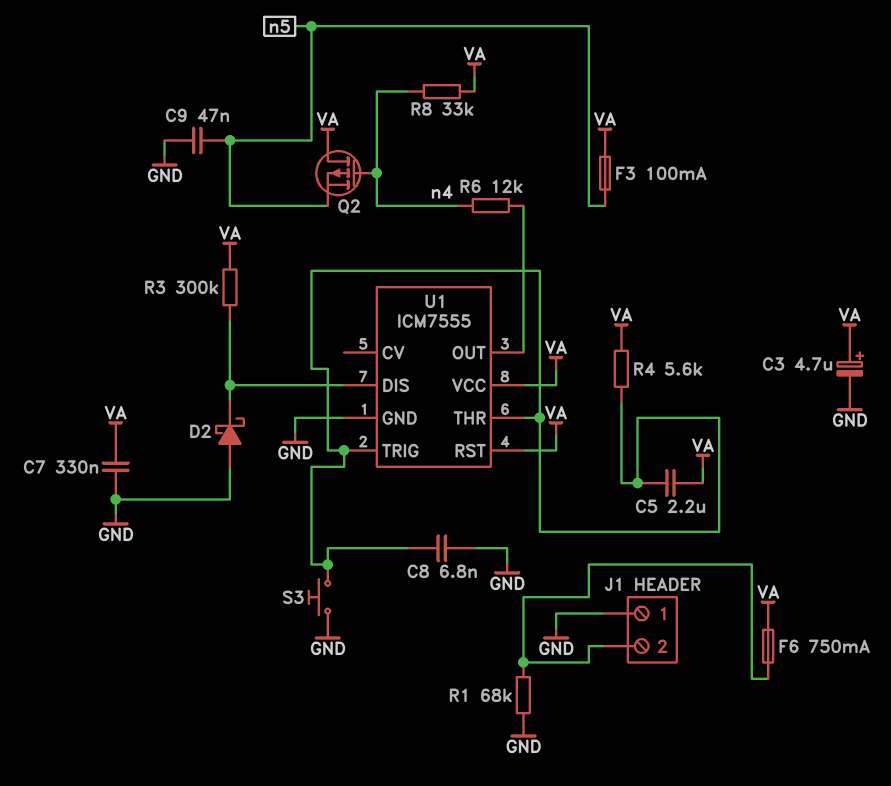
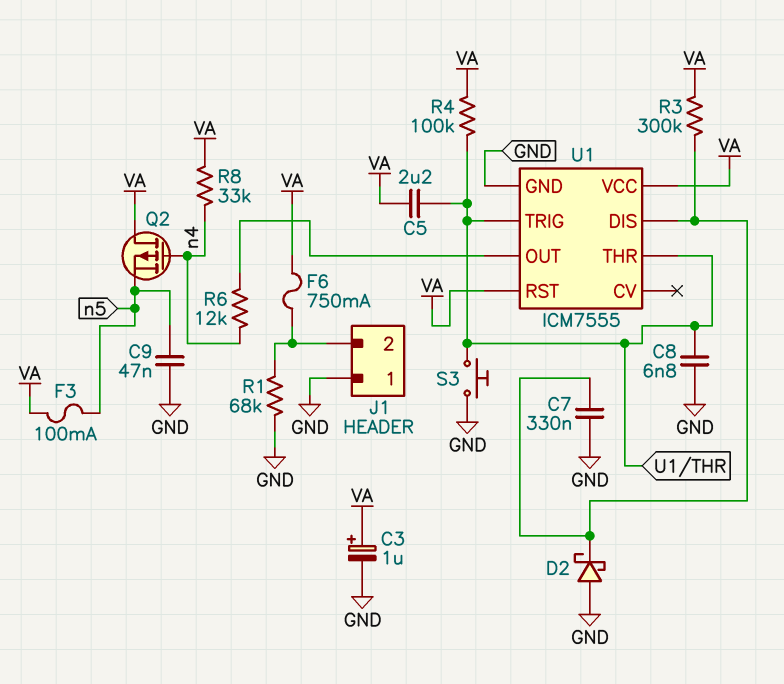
C3: 4.7uF (plus VA, minus GND) -> 1uF (plus VA, minus GND)
C7: 330nF (GND, VA) -> 330nF (GND, U1/DIS)
R4: 5.6k (U1/THR, VA) -> 100k (U1/THR, VA)

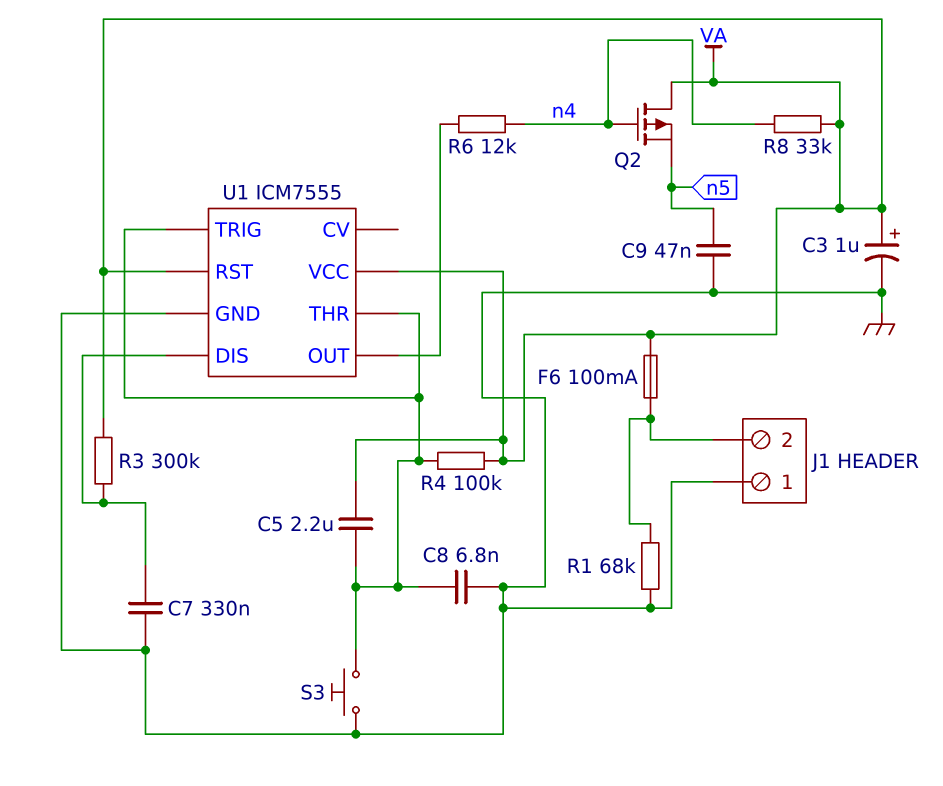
D2: schottky (A GND, K U1/DIS) -> none
F3: 100mA (VA, n5) -> none
F6: 750mA (J1/2, VA) -> 100mA (J1/2, VA)

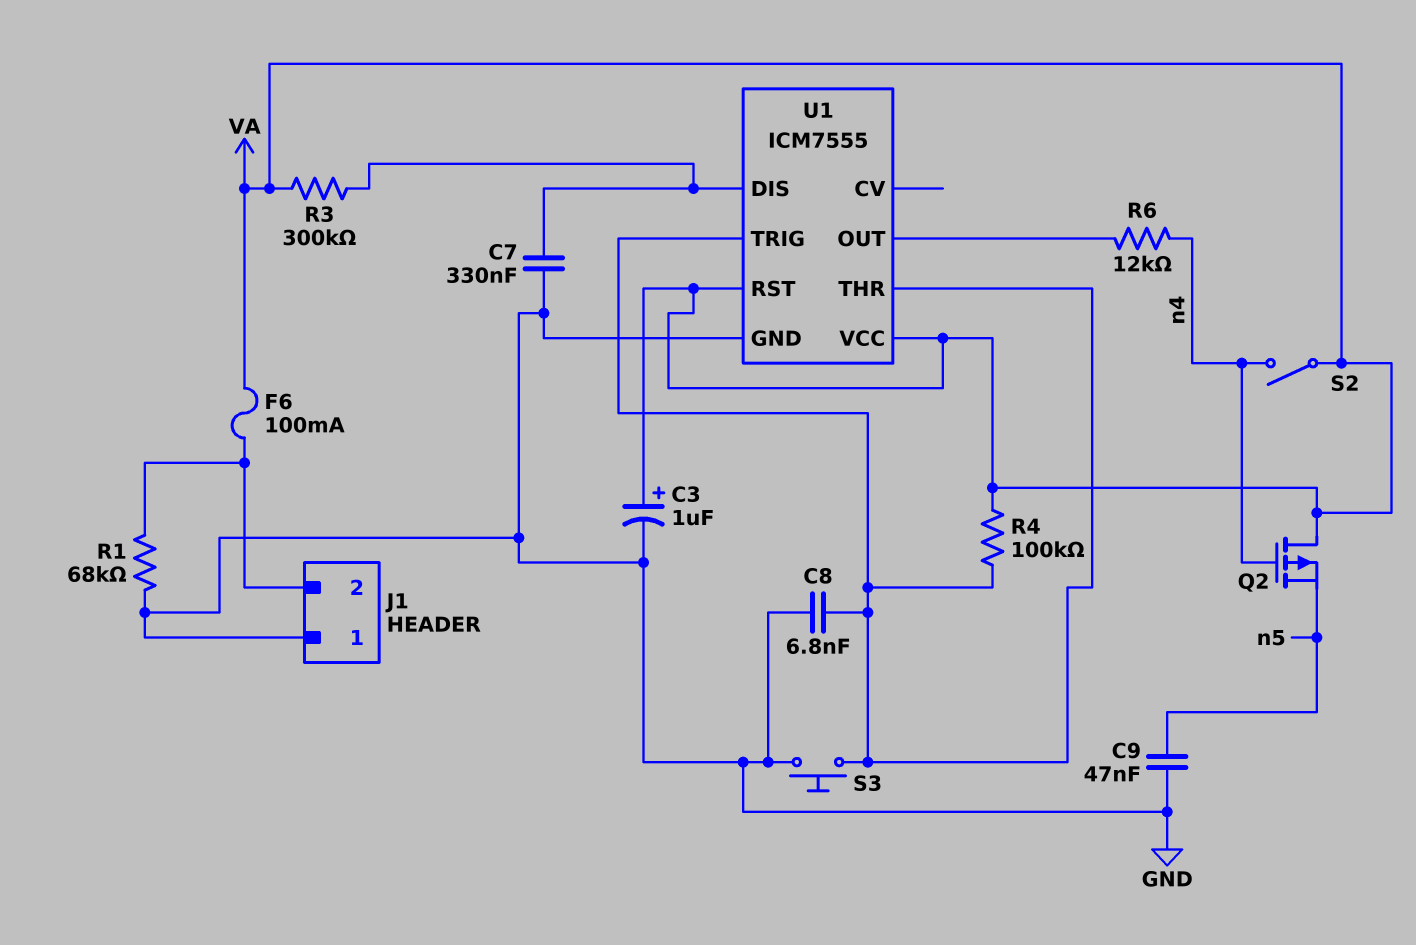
C5: 2.2uF (U1/THR, VA) -> none
R8: 33k (VA, n4) -> none
S2: none -> switch (VA, n4)

